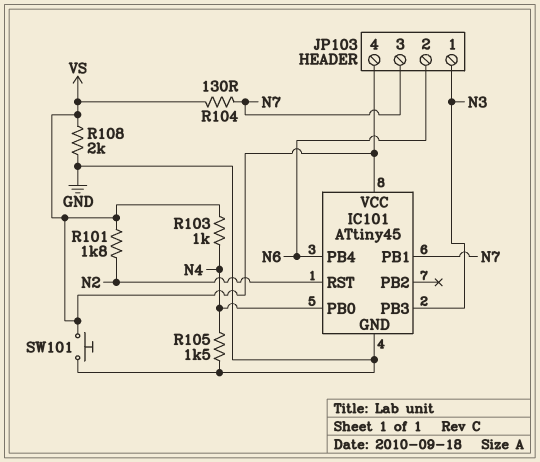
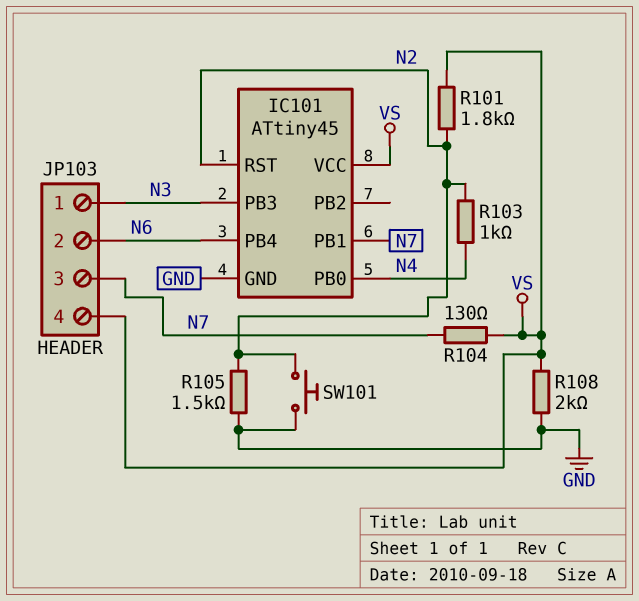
R103: 1k (N4, VS) -> 1k (N2, N4)
R105: 1.5k (GND, N4) -> 1.5k (GND, N2)
SW101: button (GND, VS) -> button (GND, N2)

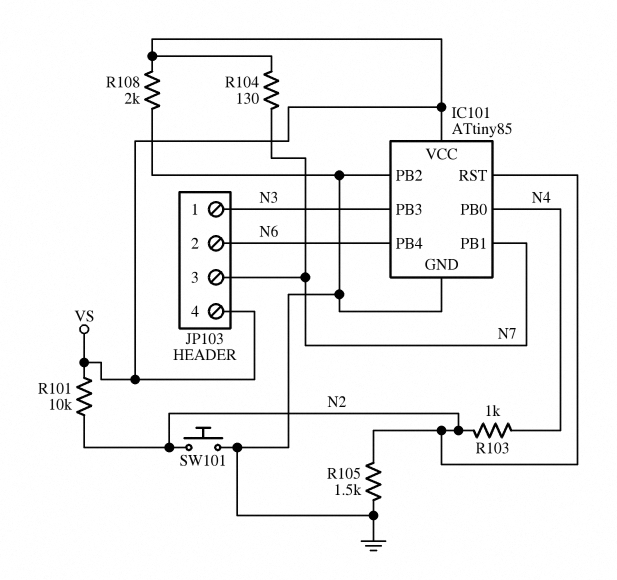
IC101: ATtiny45 -> ATtiny85
IC101 pin PB2: none -> GND
R101: 1.8k (N2, VS) -> 10k (N2, VS)

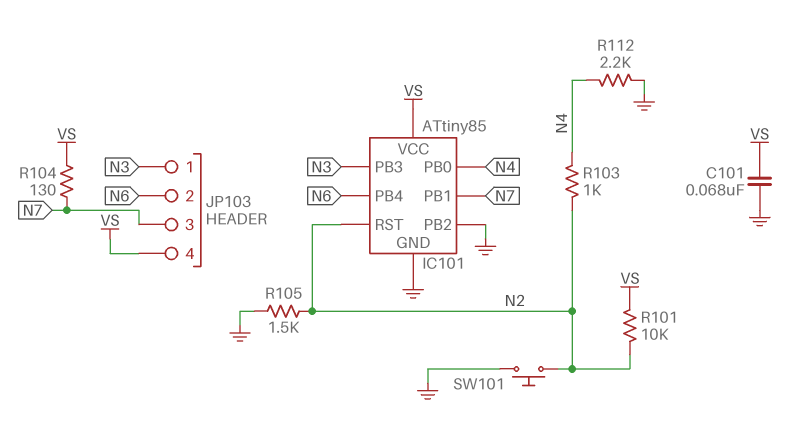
C101: none -> 68nF (GND, VS)
R108: 2k (GND, VS) -> none
R112: none -> 2.2k (GND, N4)

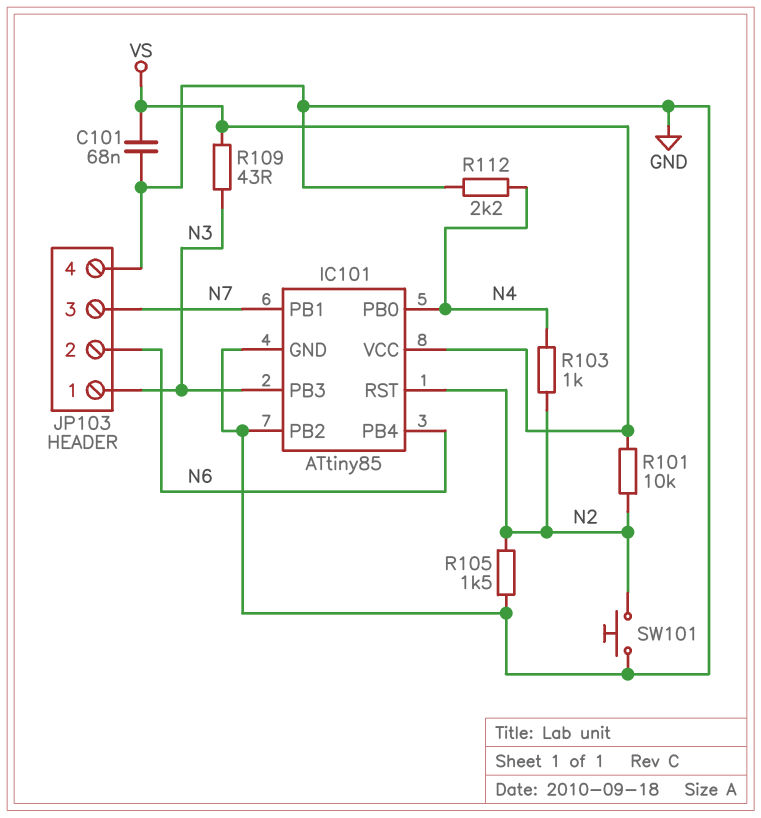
JP103 pin 4: VS -> GND
R104: 130 (N7, VS) -> none
R109: none -> 43 (N3, VS)

